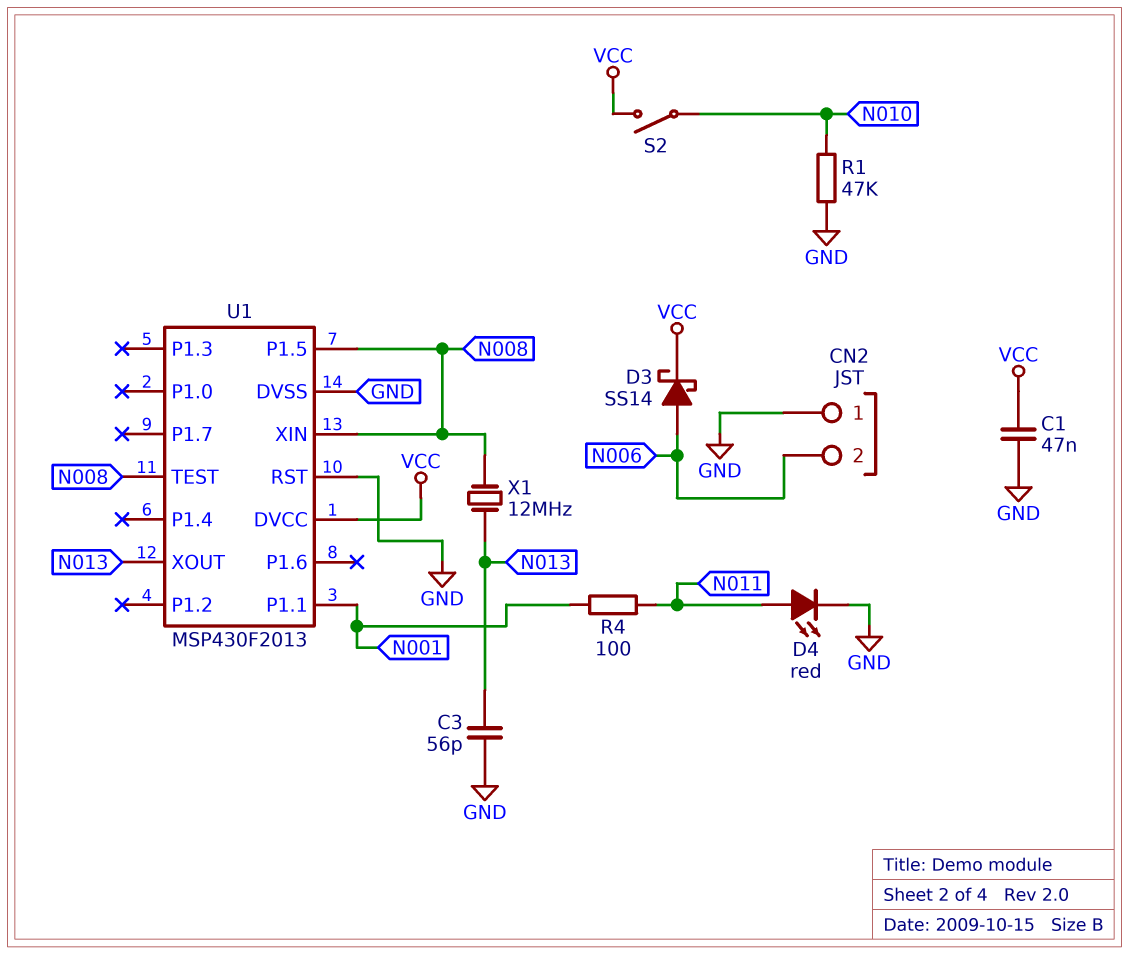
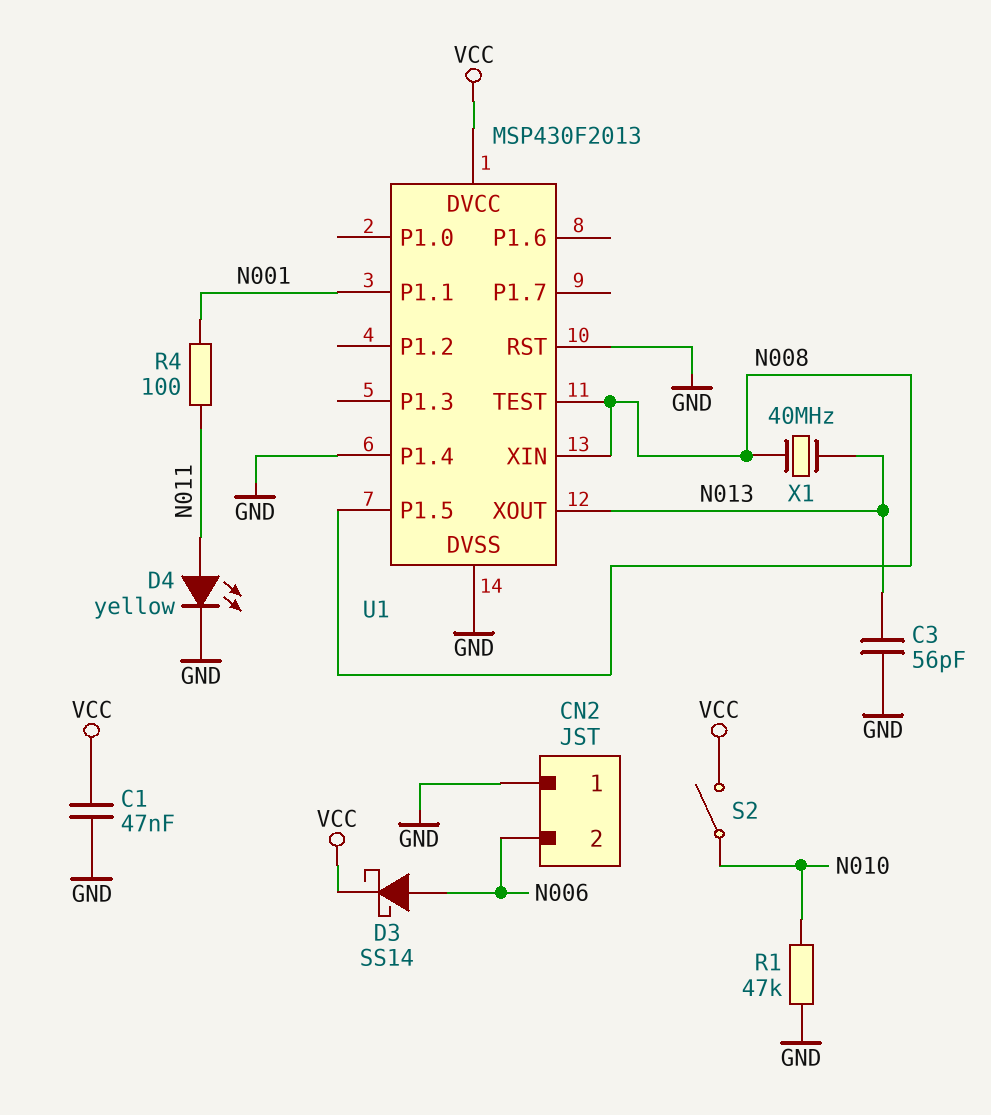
D4: LED red (A N011, K GND) -> LED yellow (A N011, K GND)
U1 pin P1.4: none -> GND
X1: 12MHz (N008, N013) -> 40MHz (N008, N013)

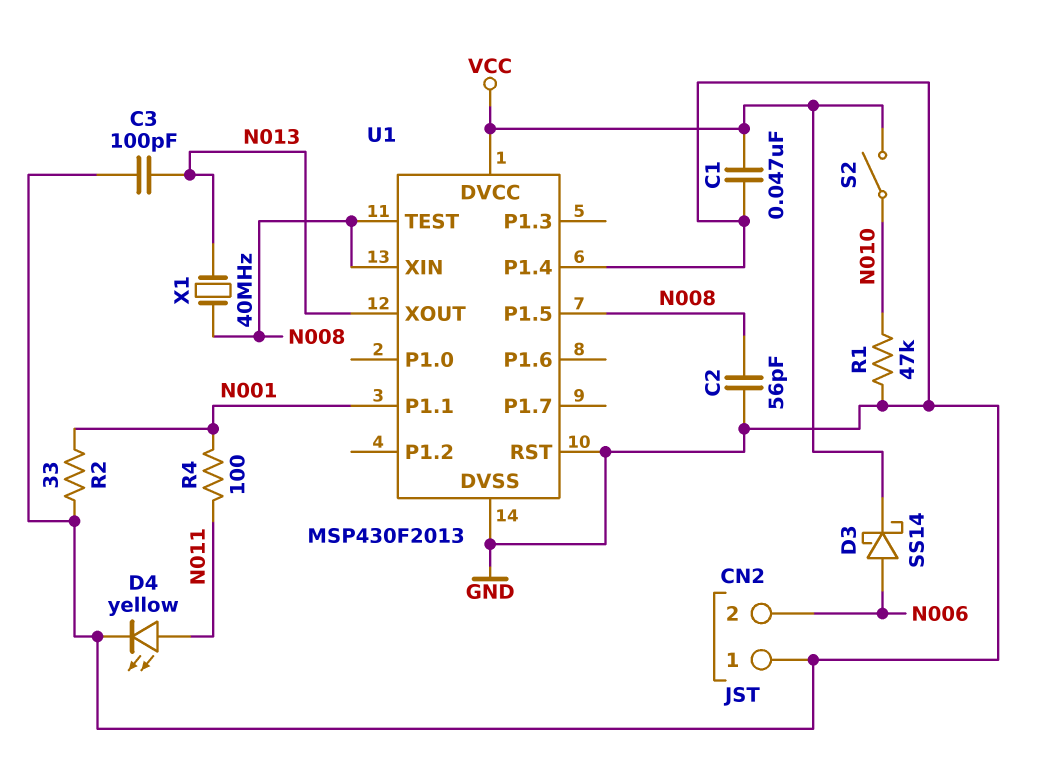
C2: none -> 56pF (GND, N008)
C3: 56pF (GND, N013) -> 100pF (GND, N013)
R2: none -> 33 (GND, N001)

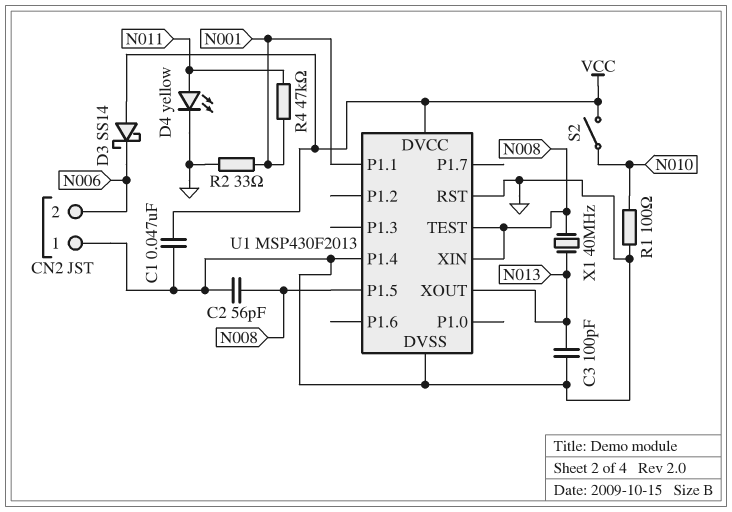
D3: schottky SS14 (A N006, K VCC) -> schottky SS14 (A VCC, K N006)
R1: 47k (GND, N010) -> 100 (GND, N010)
R4: 100 (N001, N011) -> 47k (N001, N011)

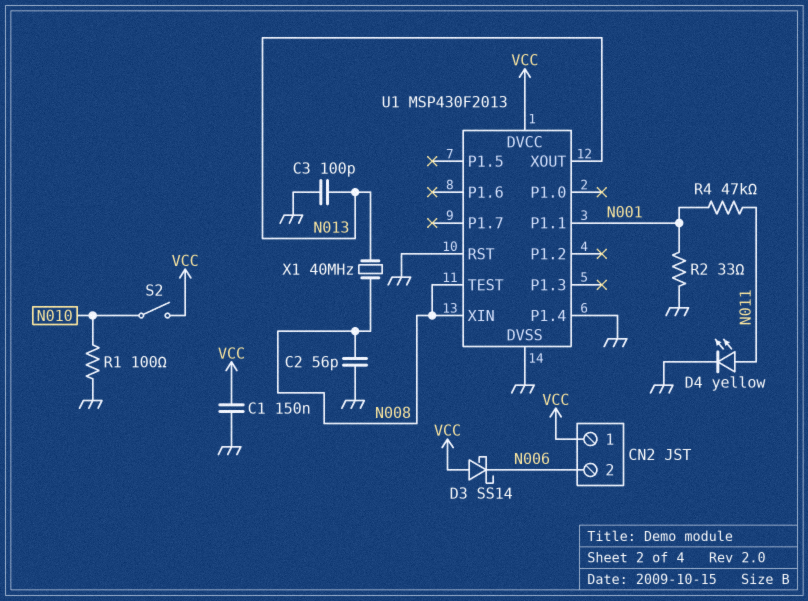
C1: 47nF (GND, VCC) -> 150nF (GND, VCC)
CN2 pin 1: GND -> VCC
U1 pin P1.5: N008 -> none

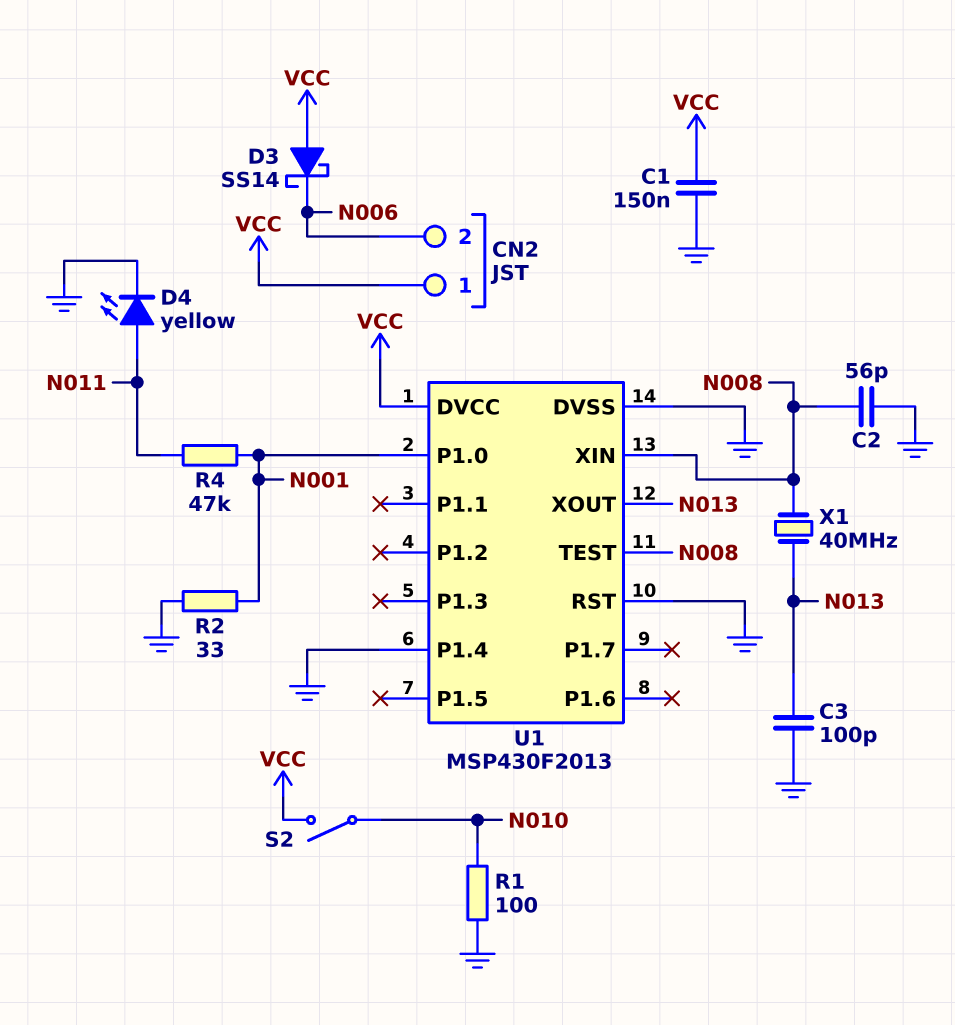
U1 pin P1.0: none -> N001
U1 pin P1.1: N001 -> none

